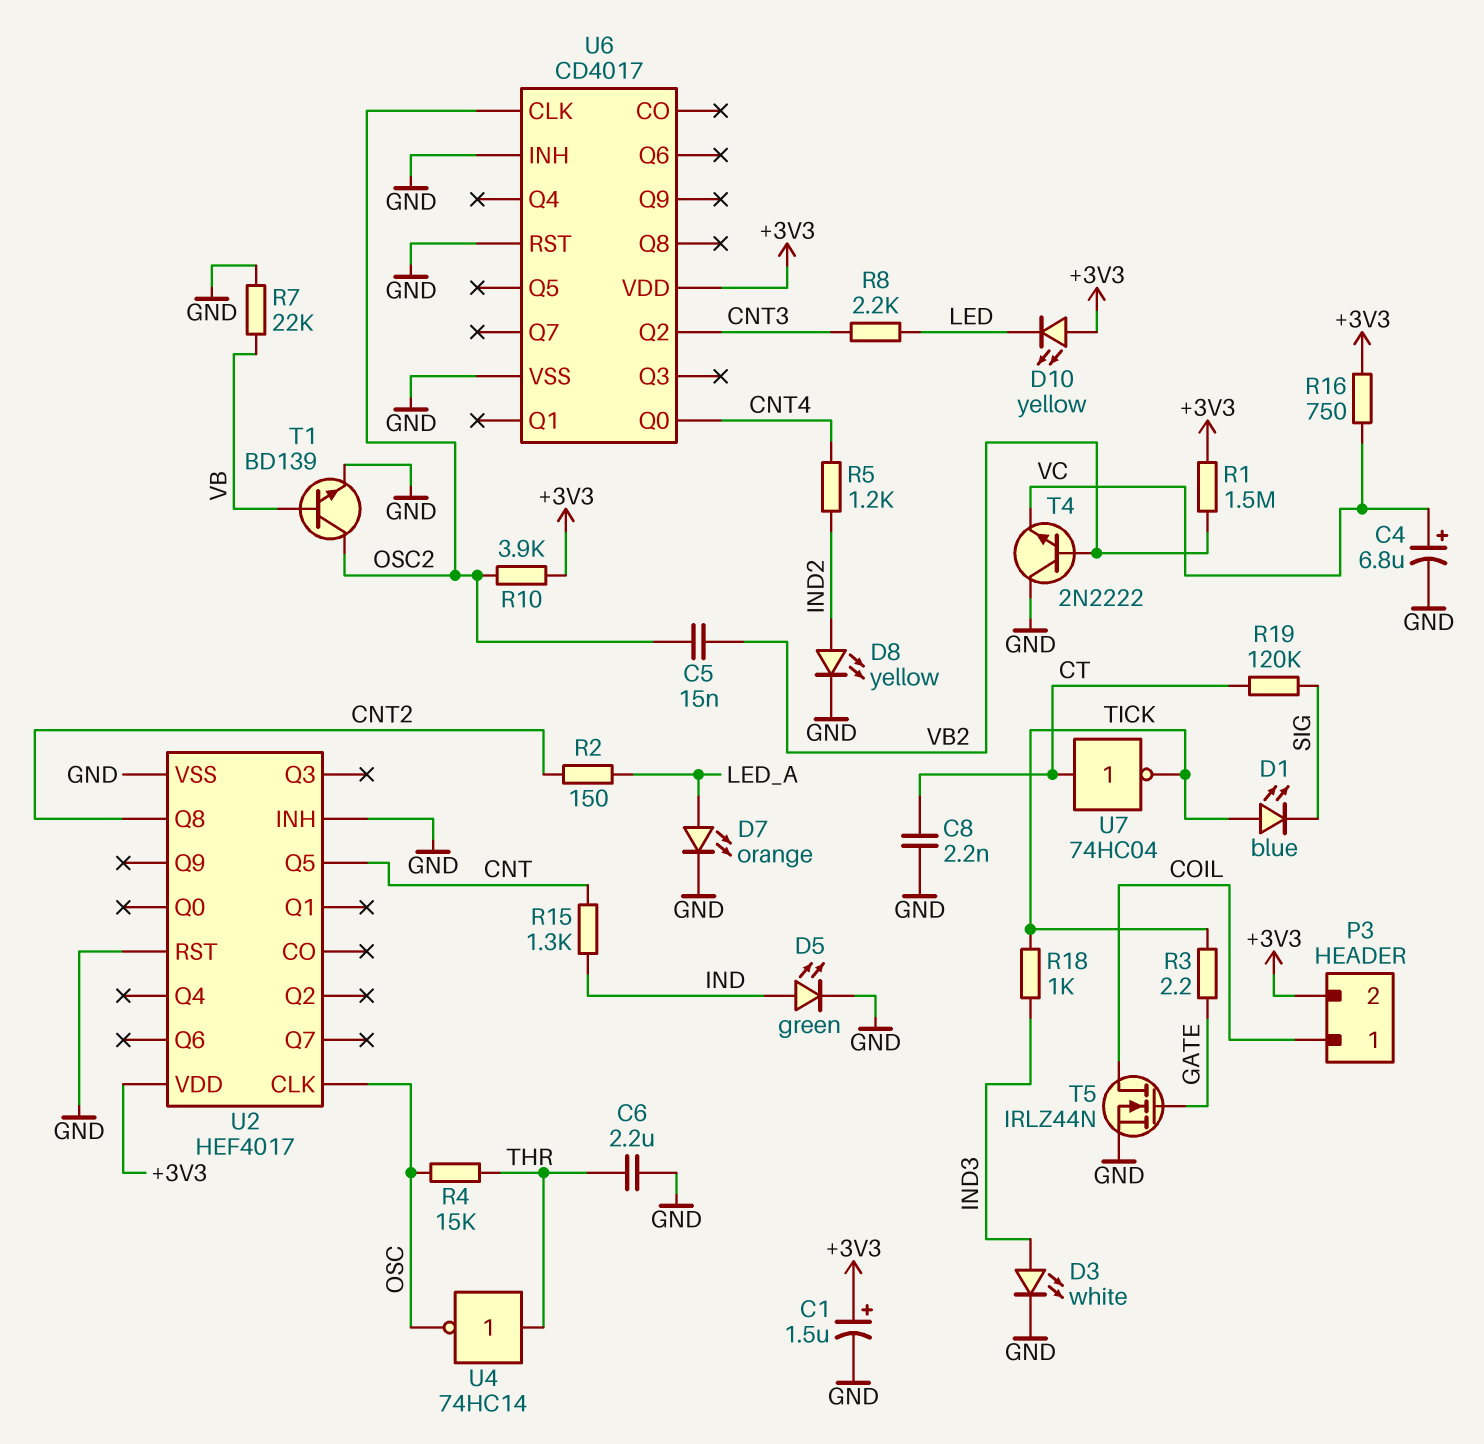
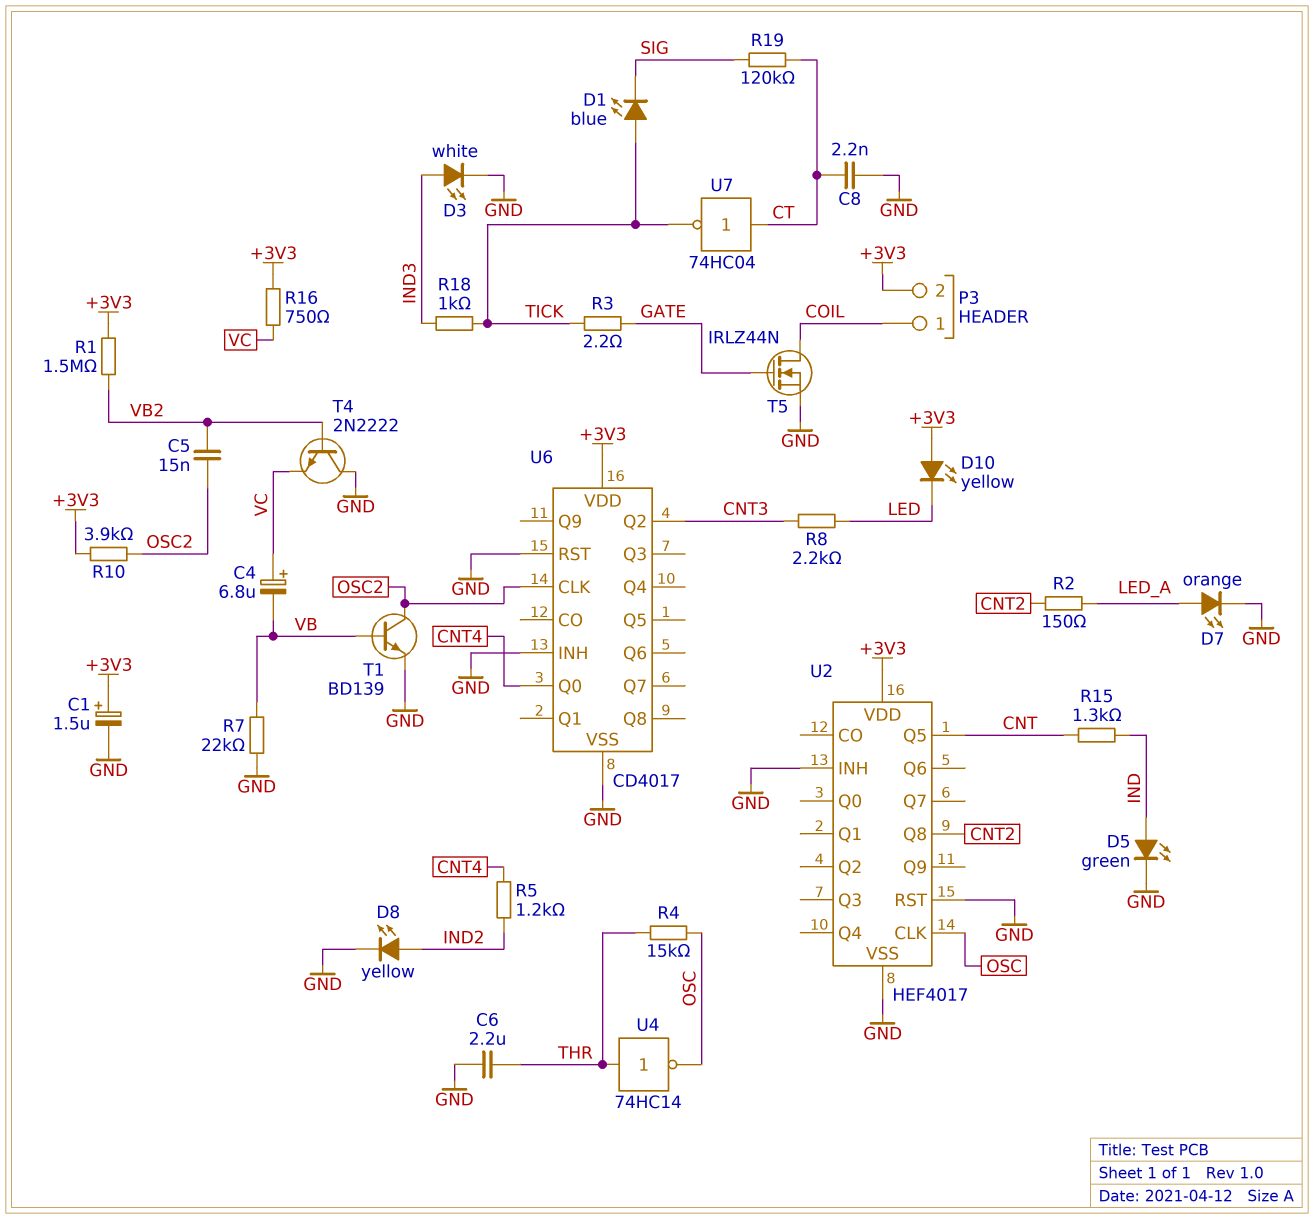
C4: 6.8uF (plus VC, minus GND) -> 6.8uF (plus VC, minus VB)

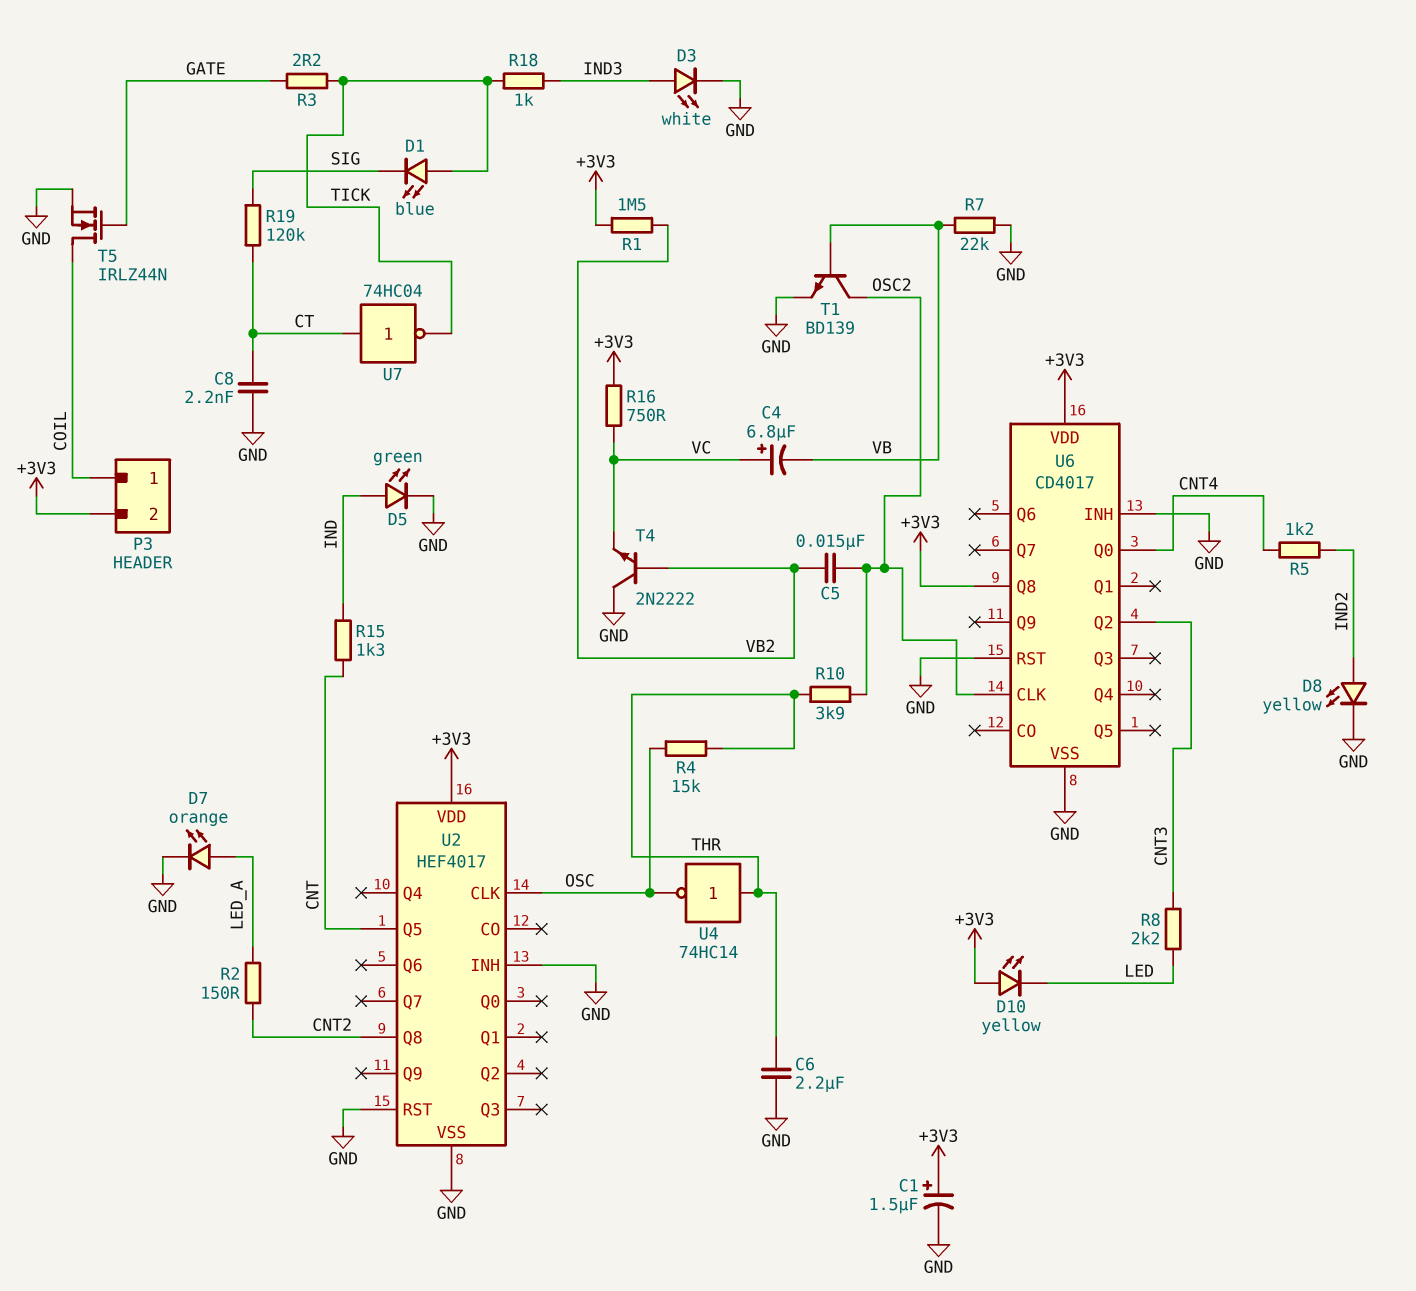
R10: 3.9k (+3V3, OSC2) -> 3.9k (OSC2, THR)
U6 pin Q8: none -> +3V3

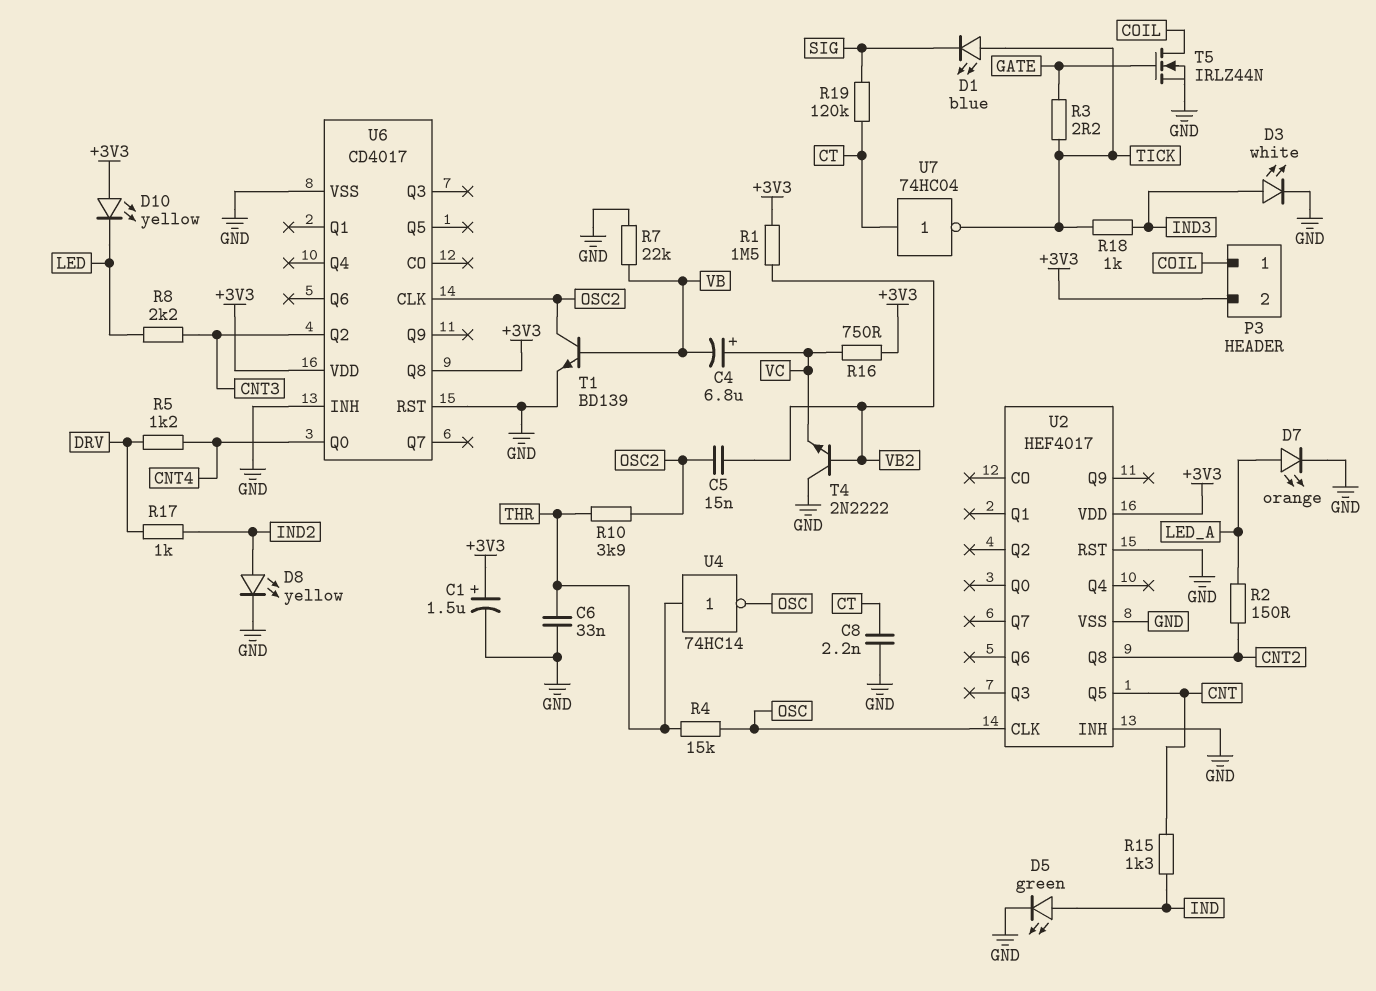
C6: 2.2uF (GND, THR) -> 33nF (GND, THR)
R5: 1.2k (CNT4, IND2) -> 1.2k (CNT4, DRV)
R17: none -> 1k (DRV, IND2)

